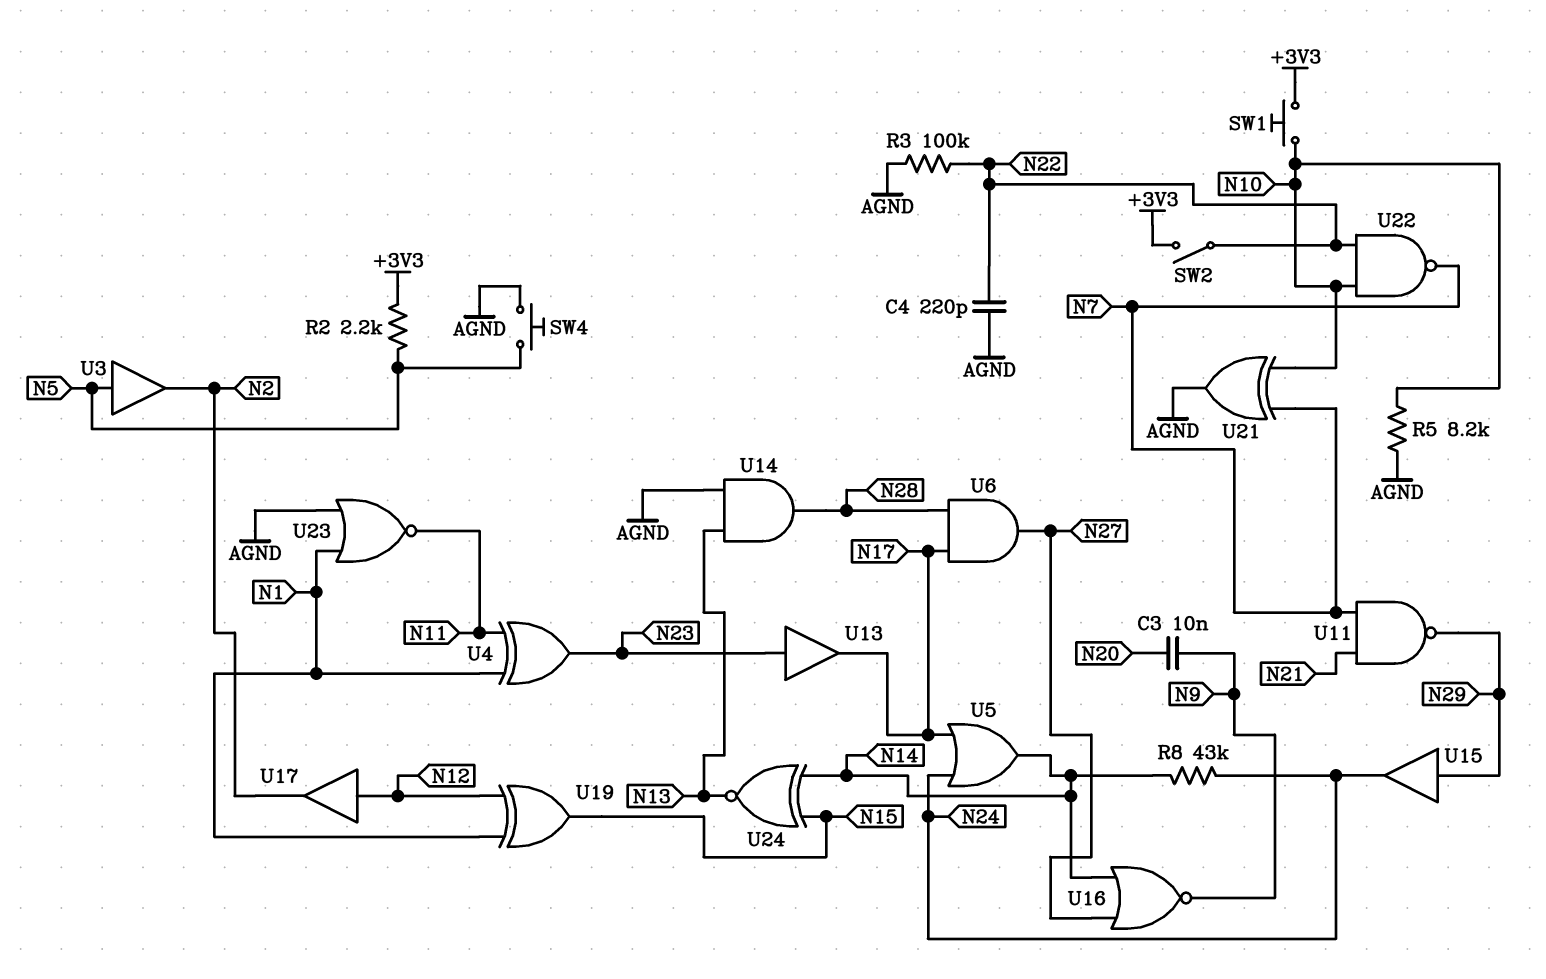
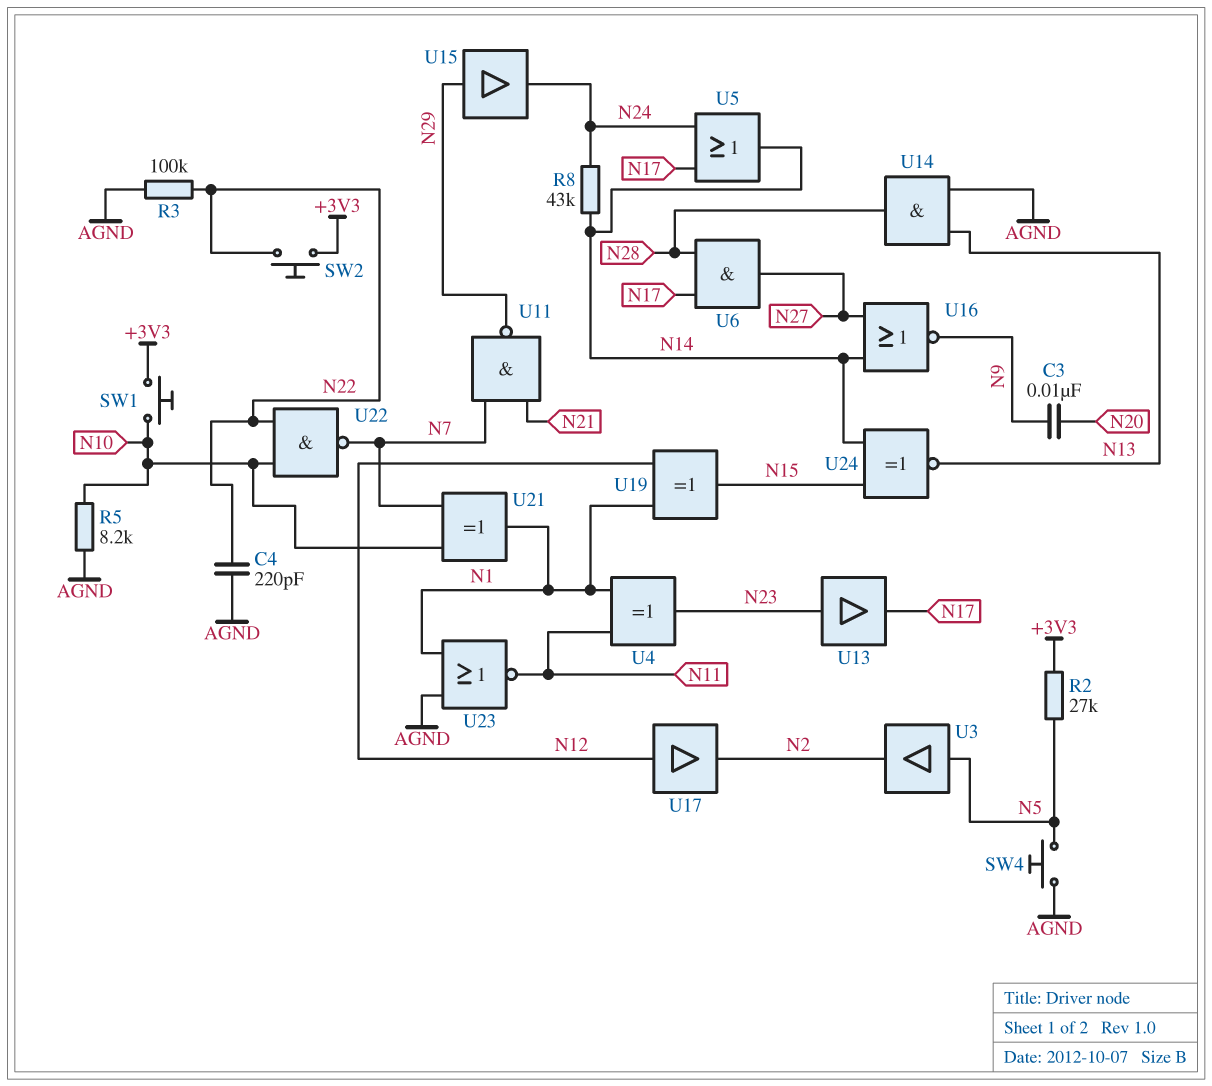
R2: 2.2k (+3V3, N5) -> 27k (+3V3, N5)
SW2: switch (+3V3, N22) -> button (+3V3, N22)
U21: XOR (in N7, in N10, out AGND) -> XOR (in N7, in N10, out N1)

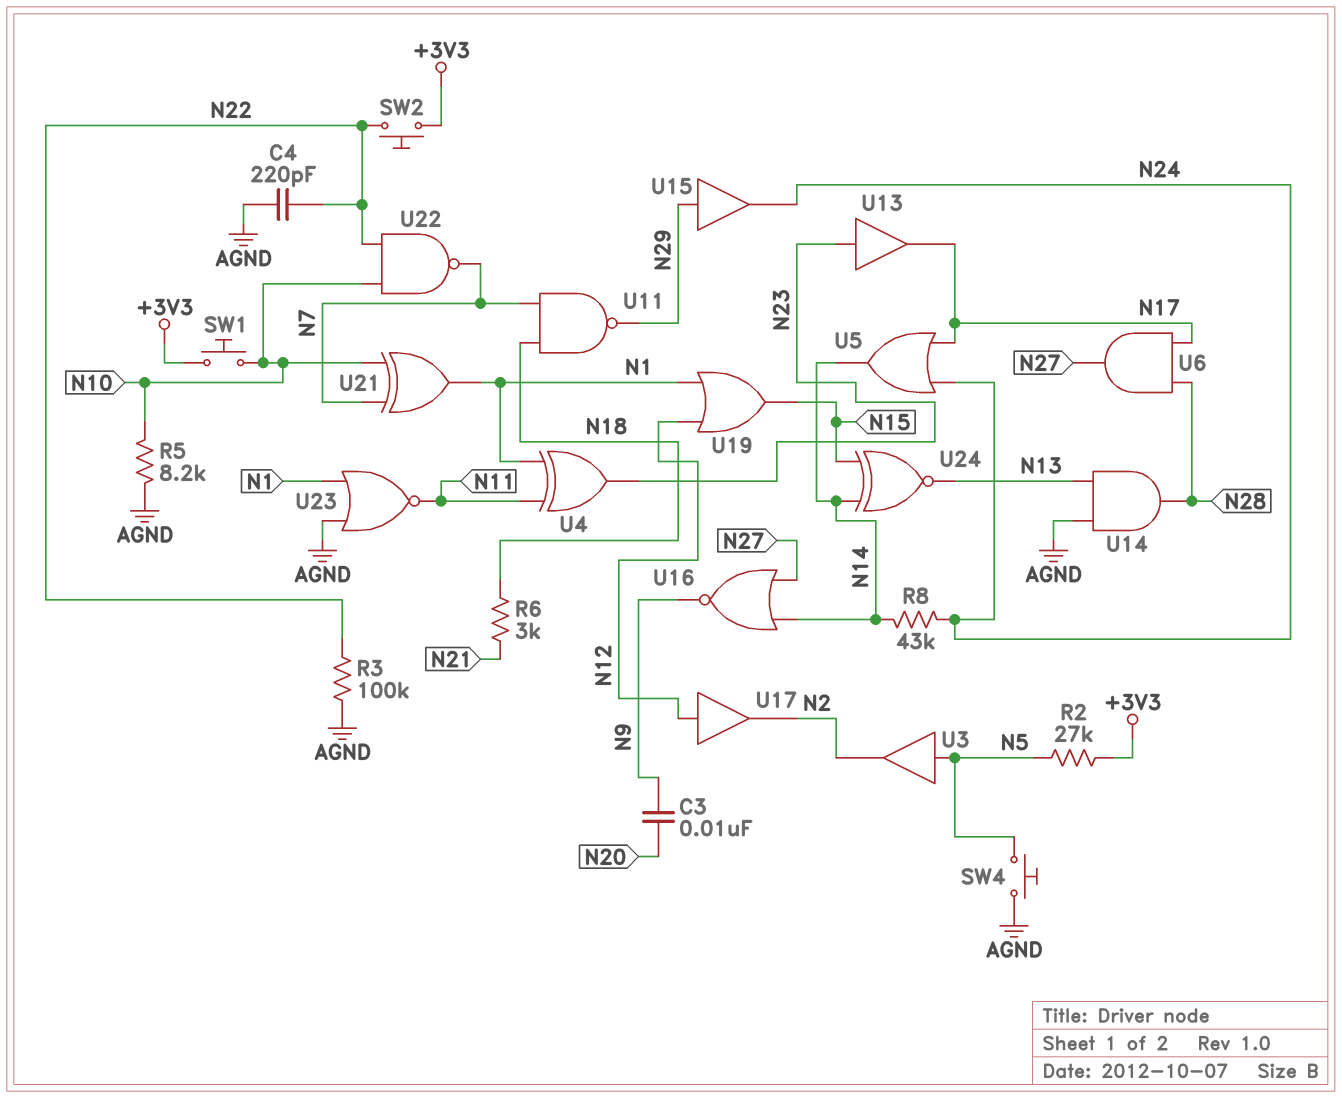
R6: none -> 3k (N18, N21)
U11: NAND (in N7, in N21, out N29) -> NAND (in N7, in N18, out N29)
U19: XOR (in N1, in N12, out N15) -> OR (in N1, in N12, out N15)

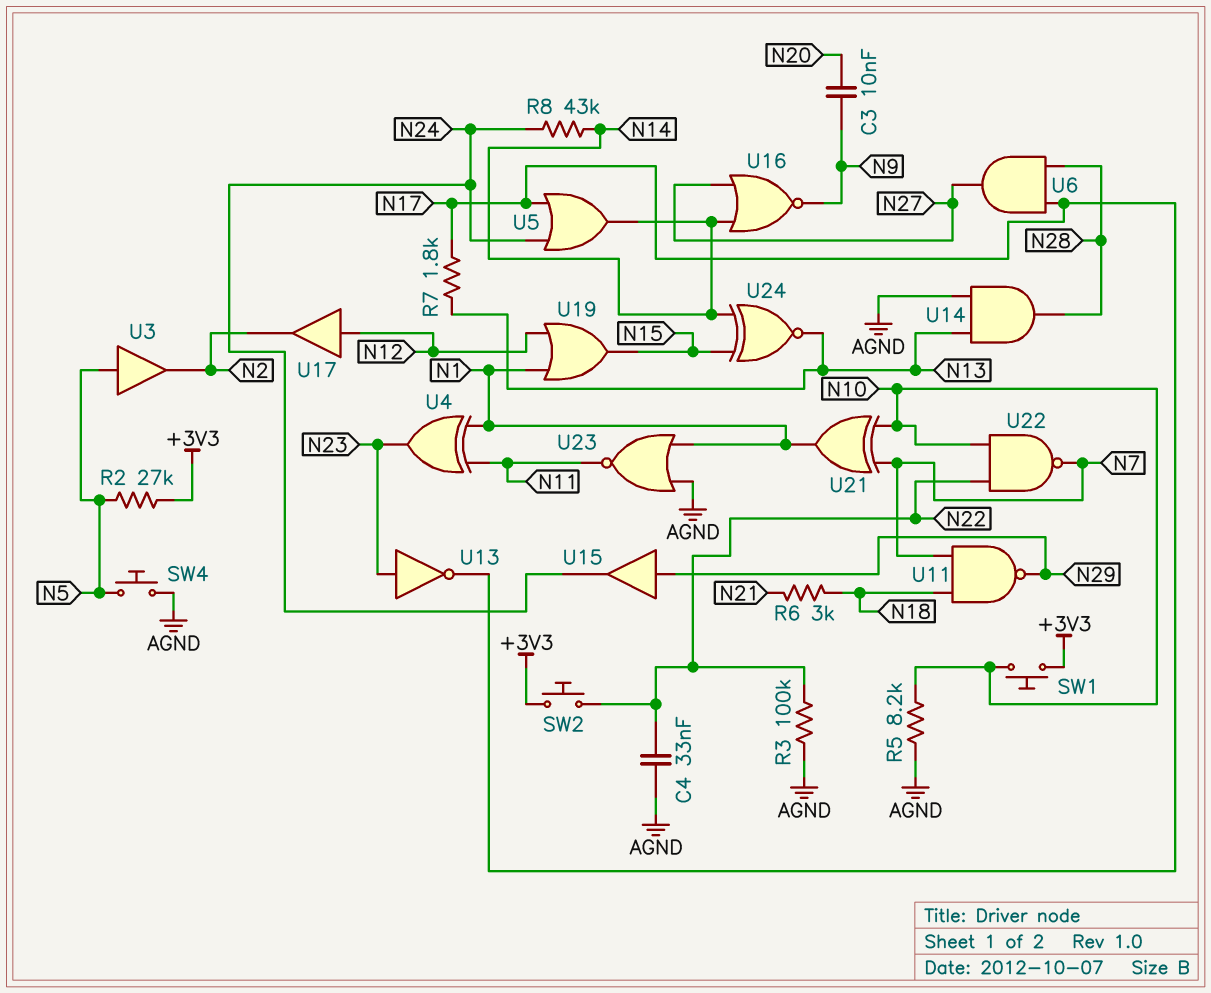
C4: 220pF (AGND, N22) -> 33nF (AGND, N22)
R7: none -> 1.8k (N13, N17)
U13: buffer (in N23, out N17) -> NOT (in N23, out N17)

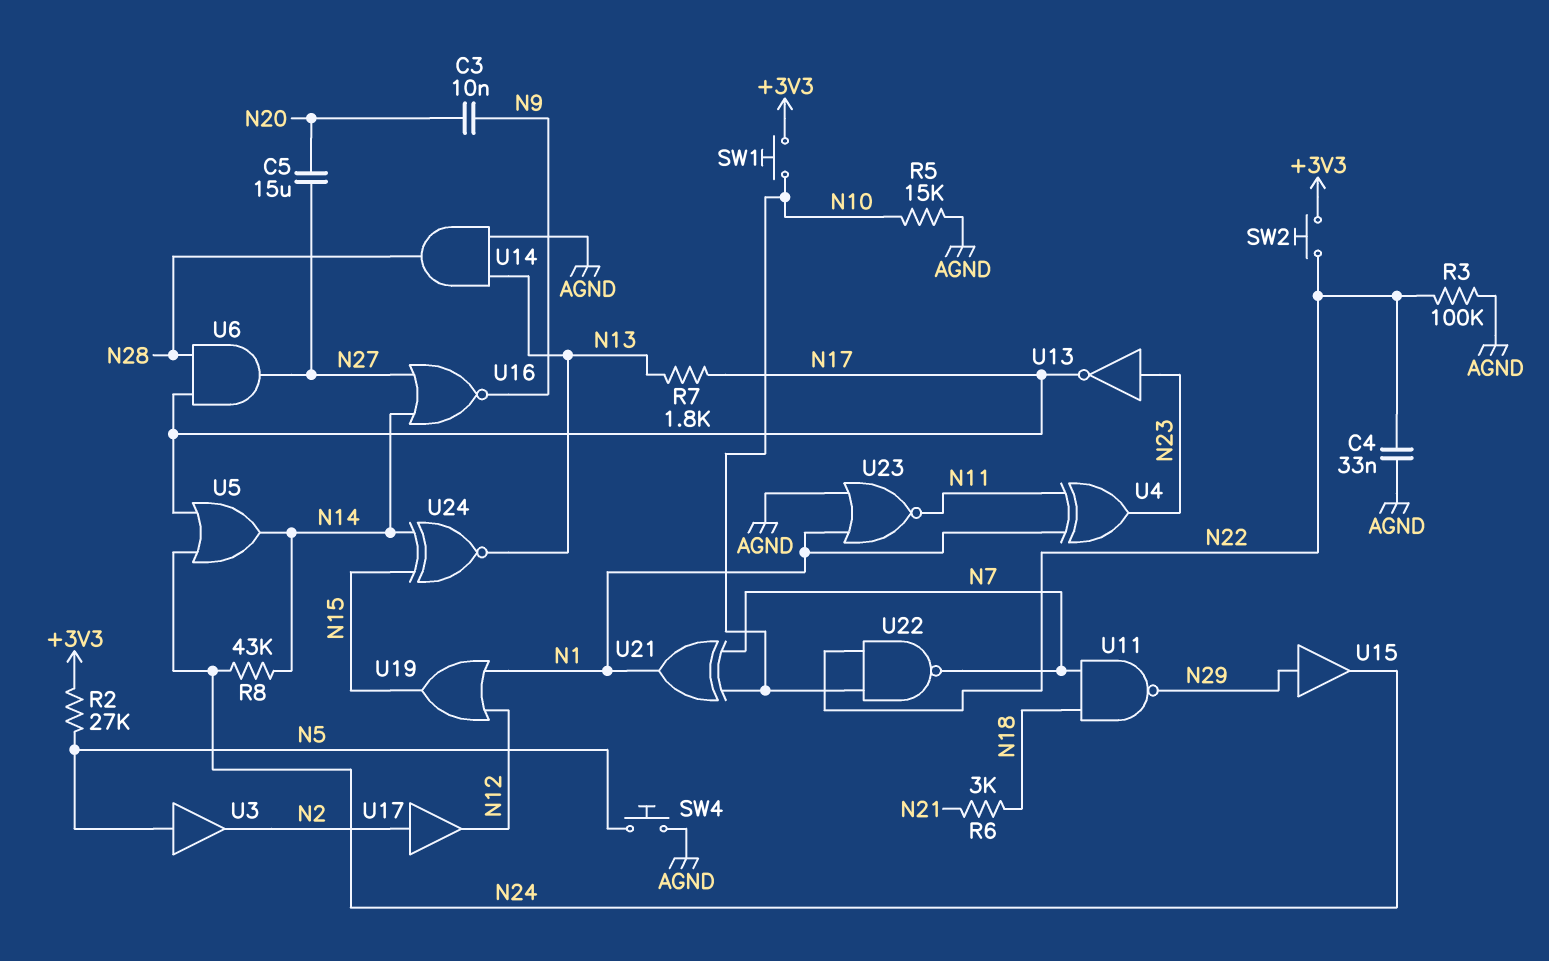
C5: none -> 15uF (N20, N27)
R5: 8.2k (AGND, N10) -> 15k (AGND, N10)
U17: buffer (in N12, out N2) -> buffer (in N2, out N12)

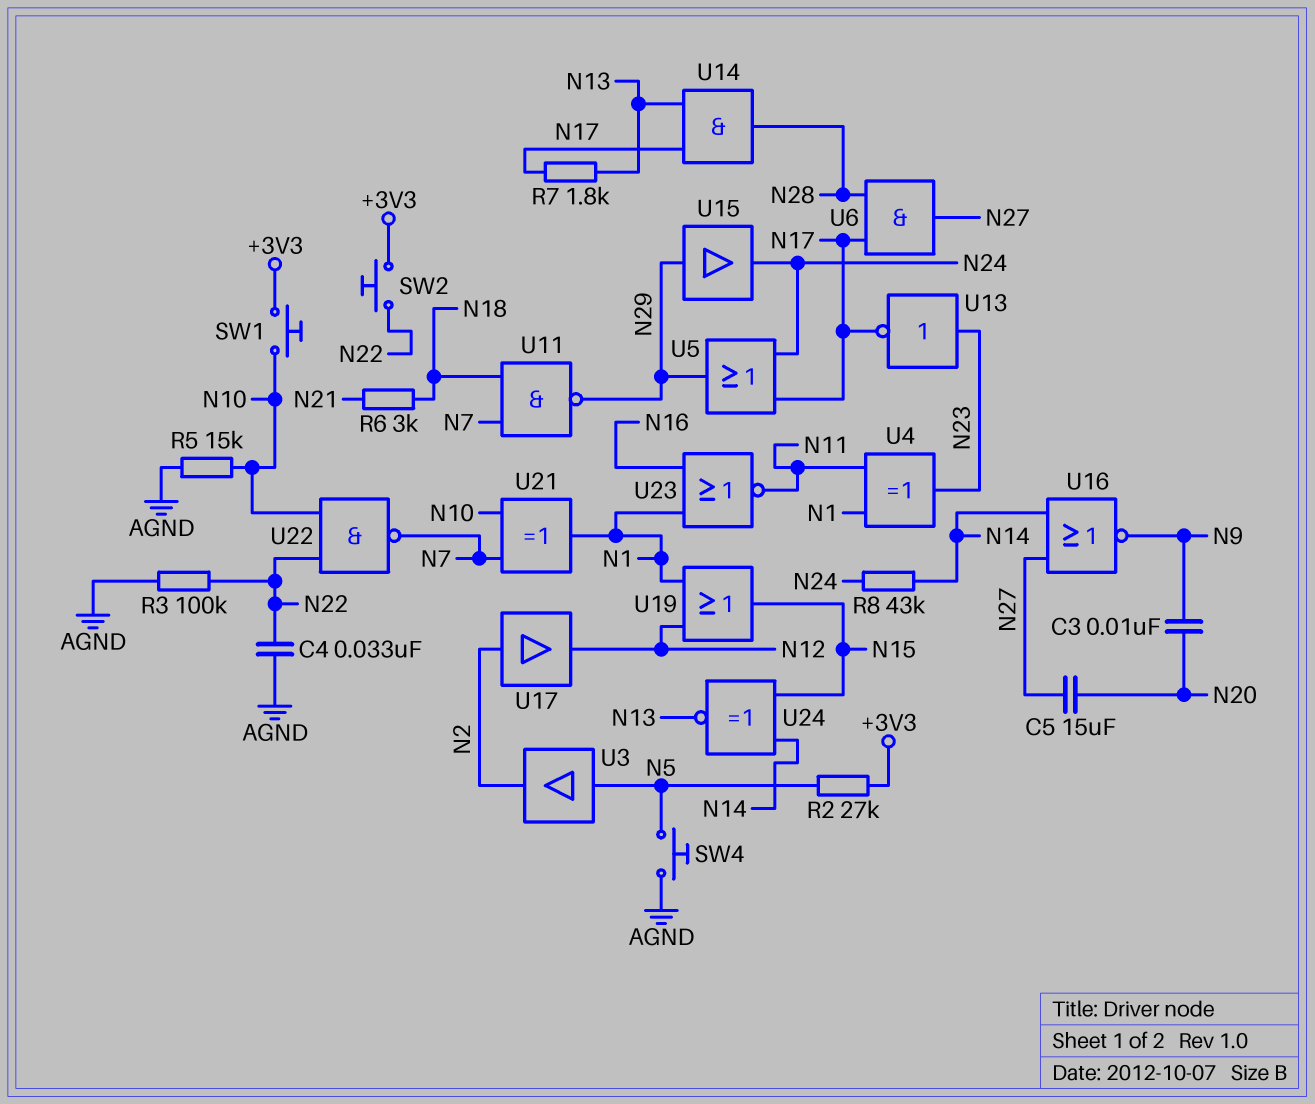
U5: OR (in N17, in N24, out N14) -> OR (in N17, in N24, out N29)
U14: AND (in AGND, in N13, out N28) -> AND (in N13, in N17, out N28)
U23: NOR (in AGND, in N1, out N11) -> NOR (in N1, in N16, out N11)

